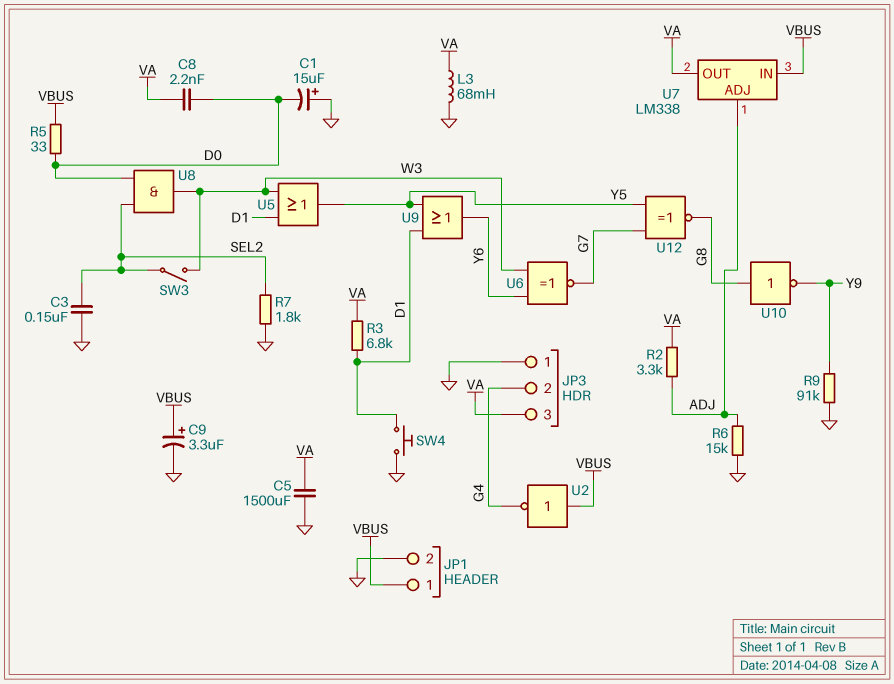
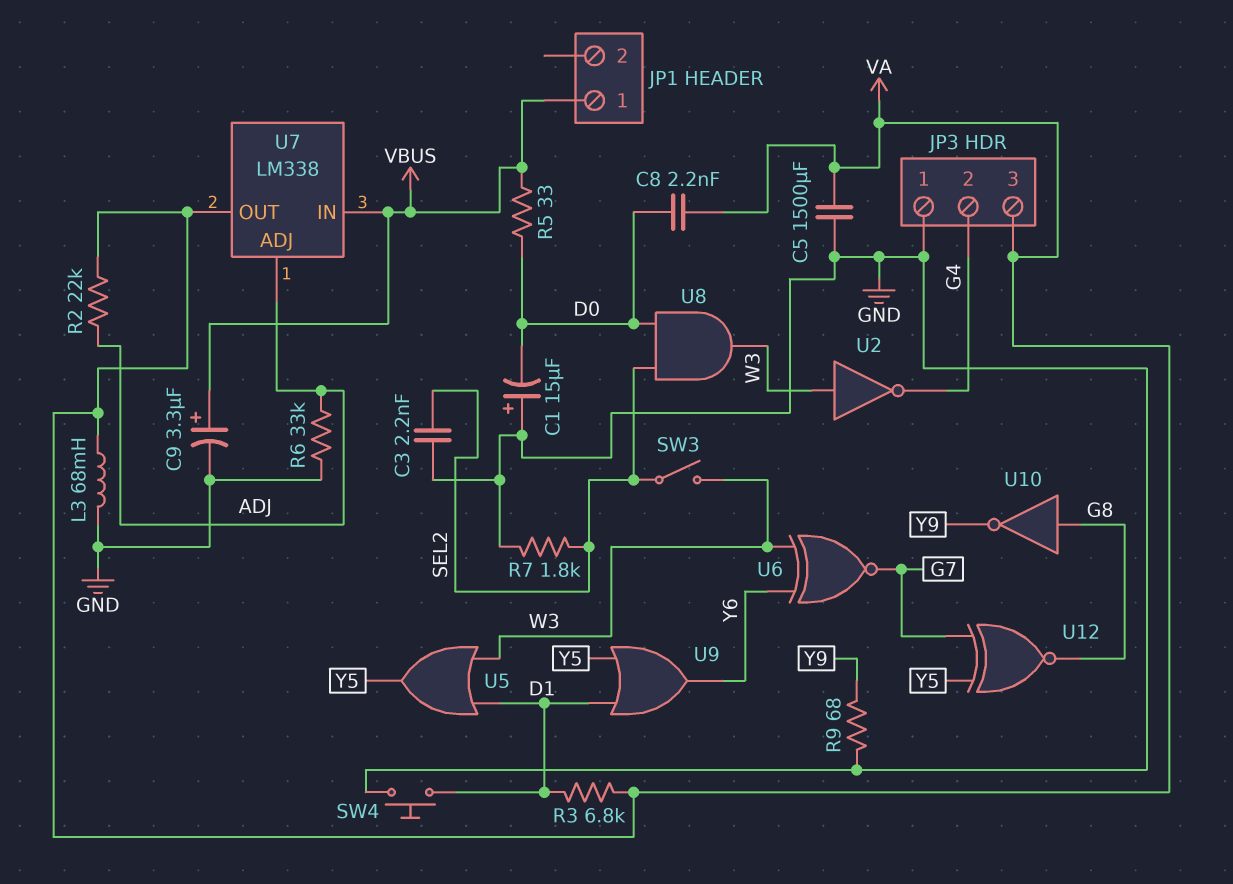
C3: 150nF (GND, SEL2) -> 2.2nF (GND, SEL2)
JP1 pin 2: GND -> none
R2: 3.3k (ADJ, VA) -> 22k (ADJ, VA)
R6: 15k (ADJ, GND) -> 33k (ADJ, GND)
R9: 91k (GND, Y9) -> 68 (GND, Y9)
U2: NOT (in VBUS, out G4) -> NOT (in W3, out G4)

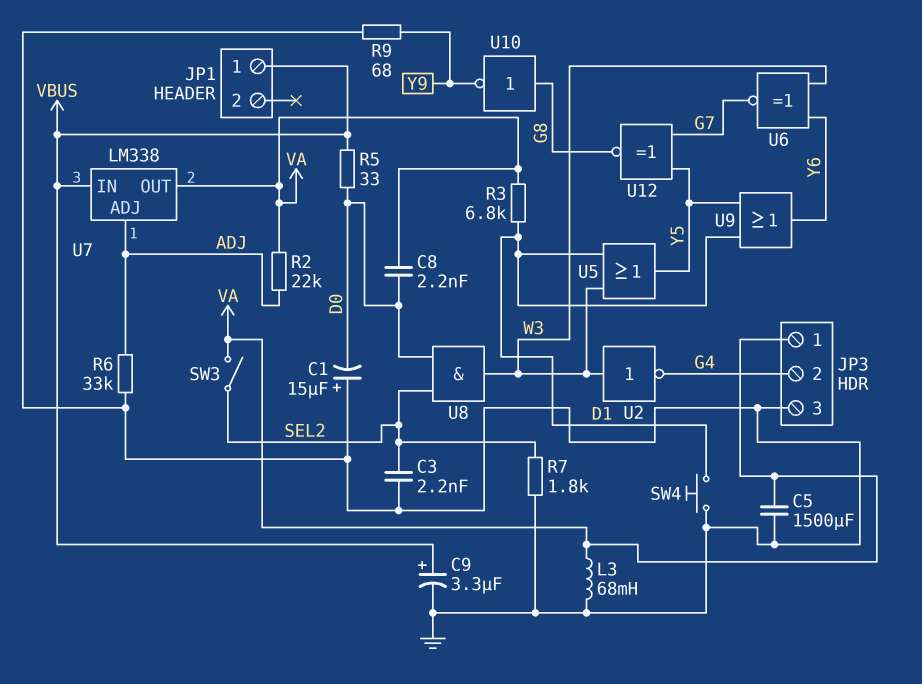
JP3 pin 1: GND -> VA
JP3 pin 3: VA -> GND
SW3: switch (SEL2, W3) -> switch (SEL2, VA)

